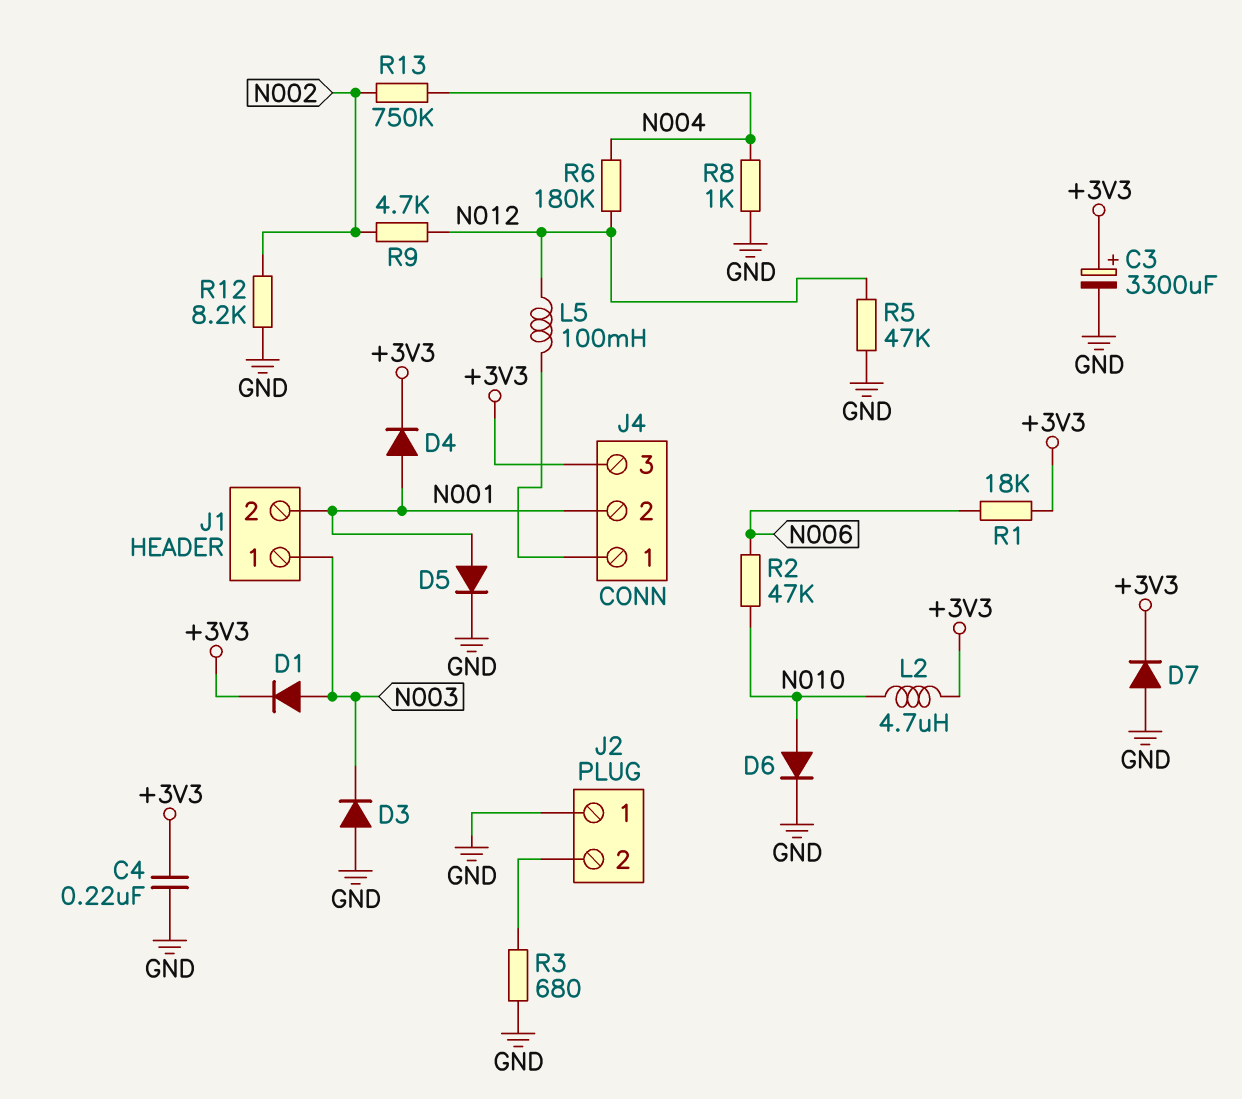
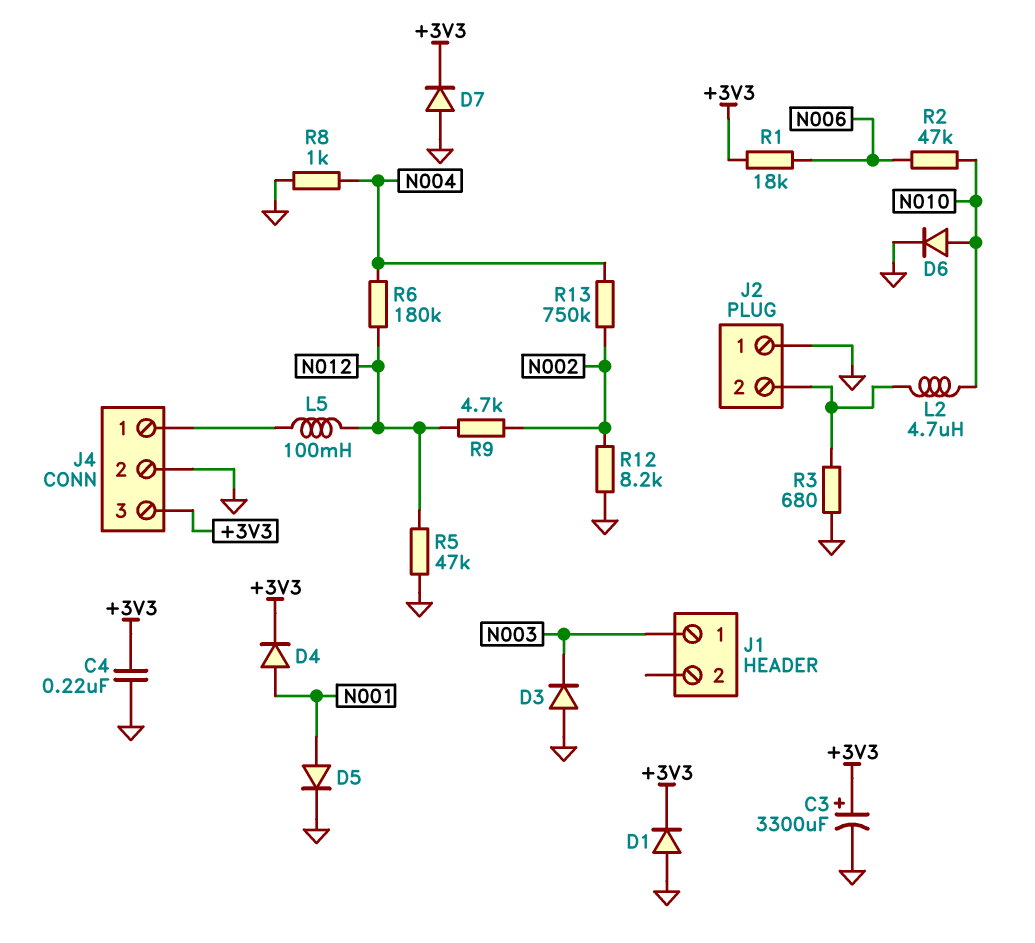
D1: diode (A N003, K +3V3) -> diode (A GND, K +3V3)
J1 pin 2: N001 -> none
J4 pin 2: N001 -> GND
L2: 4.7uH (+3V3, N010) -> 4.7uH (J2/2, N010)

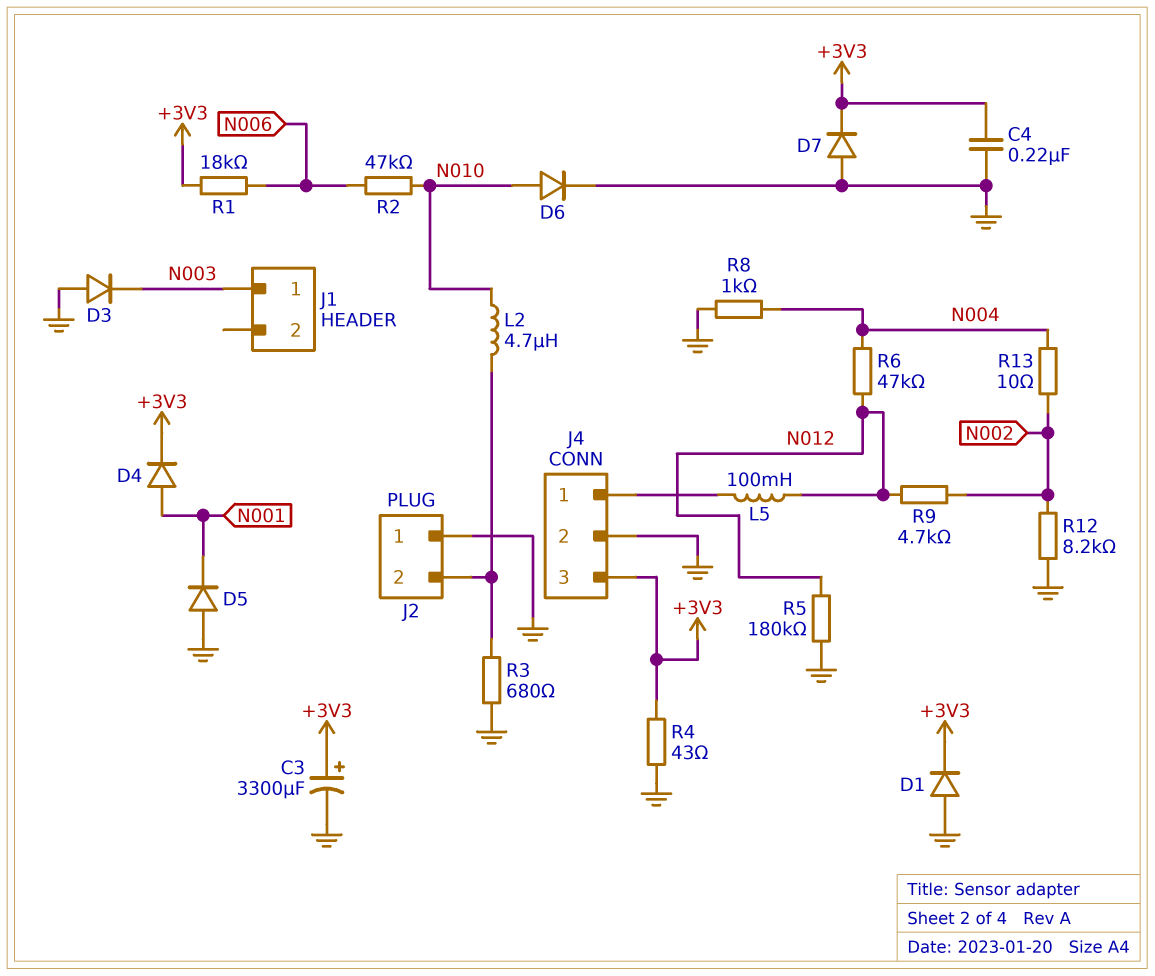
D5: diode (A N001, K GND) -> diode (A GND, K N001)
R4: none -> 43 (+3V3, GND)
R5: 47k (GND, N012) -> 180k (GND, N012)
R6: 180k (N004, N012) -> 47k (N004, N012)
R13: 750k (N002, N004) -> 10 (N002, N004)

